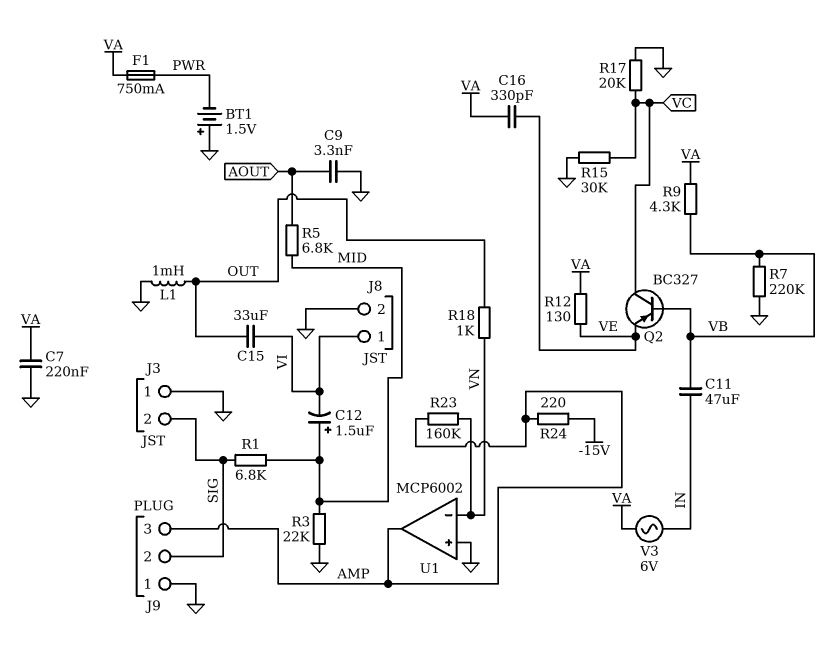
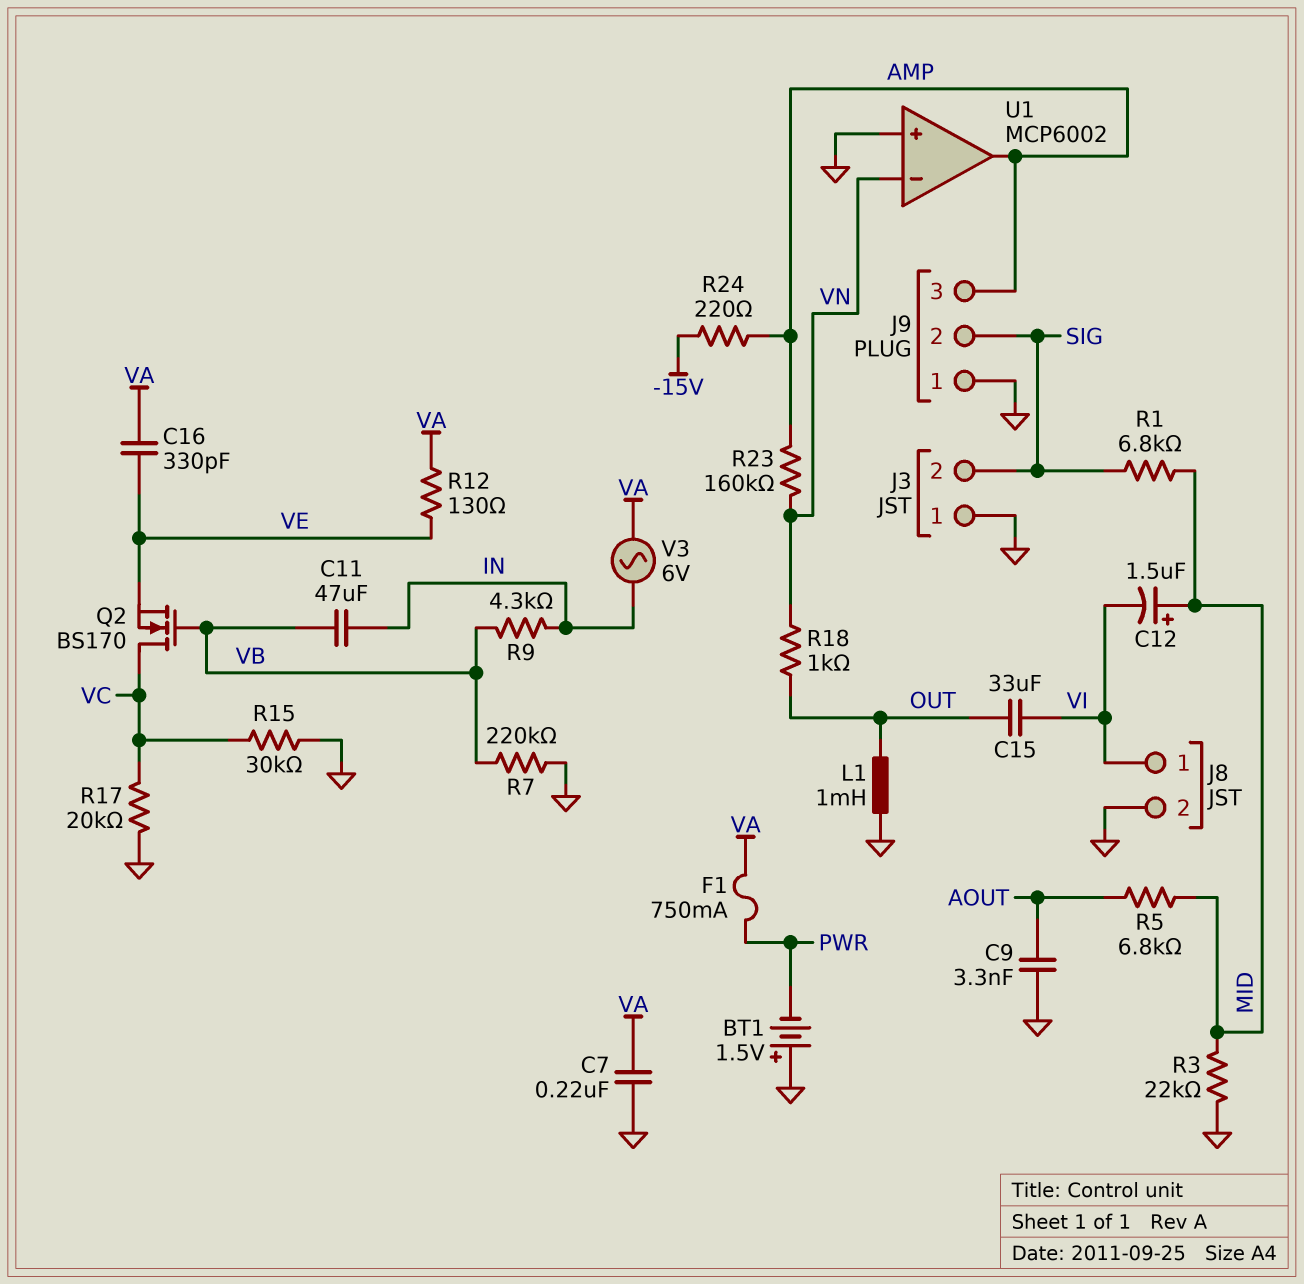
Q2: PNP BC327 (B VB, C VC, E VE) -> NMOS BS170 (G VB, D VC, S VE)
R9: 4.3k (VA, VB) -> 4.3k (IN, VB)

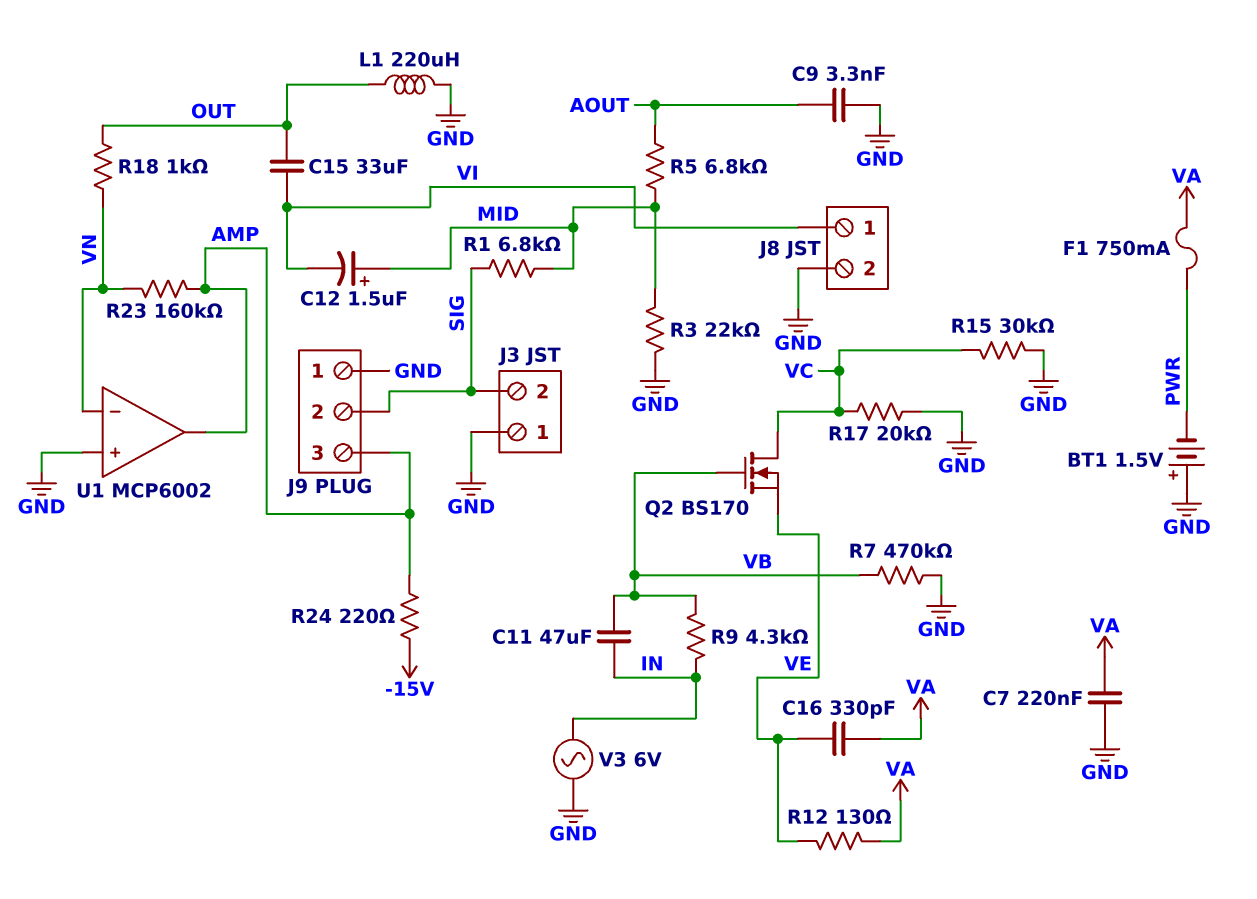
L1: 1mH (GND, OUT) -> 220uH (GND, OUT)
R7: 220k (GND, VB) -> 470k (GND, VB)
V3: AC 6V (IN, VA) -> AC 6V (GND, IN)

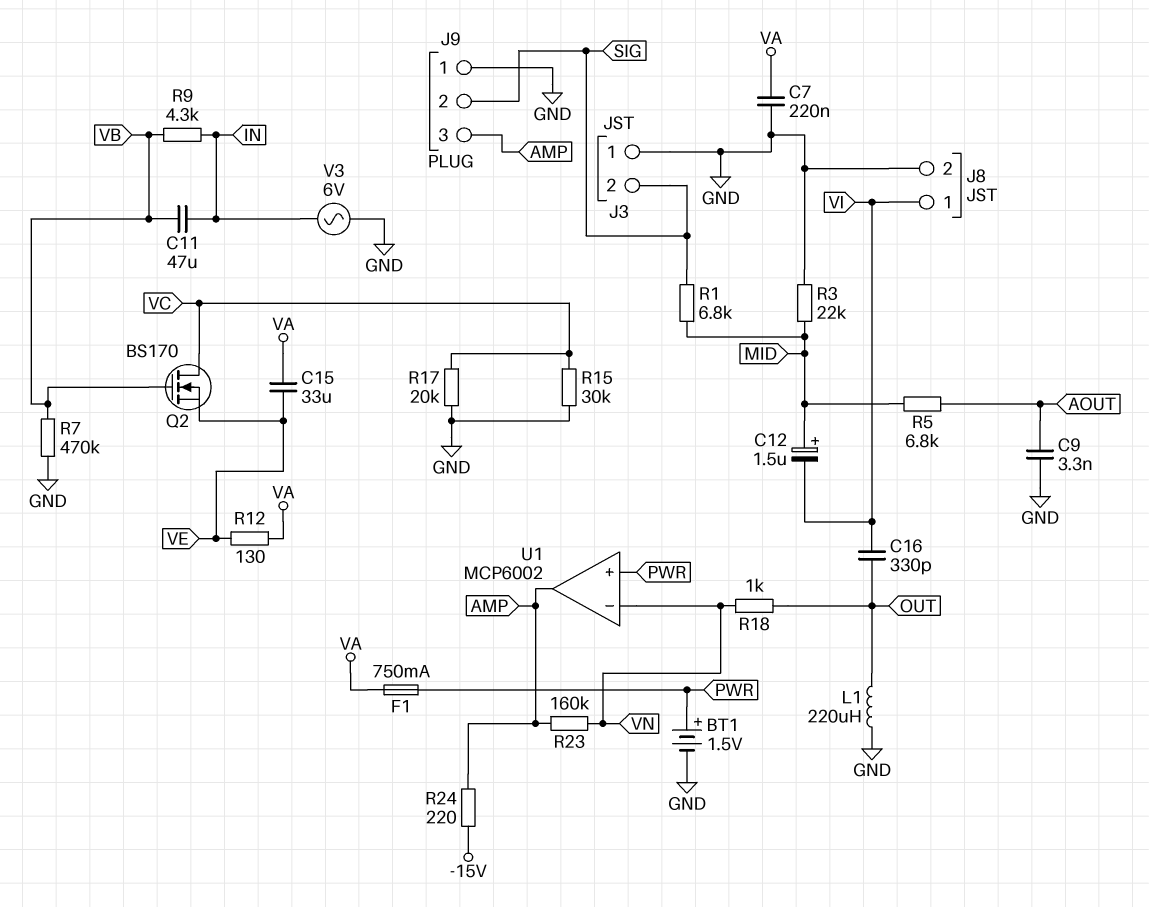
BT1: 1.5V (plus GND, minus PWR) -> 1.5V (plus PWR, minus GND)
C15: 33uF (OUT, VI) -> 33uF (VA, VE)
C16: 330pF (VA, VE) -> 330pF (OUT, VI)
U1 pin in+: GND -> PWR

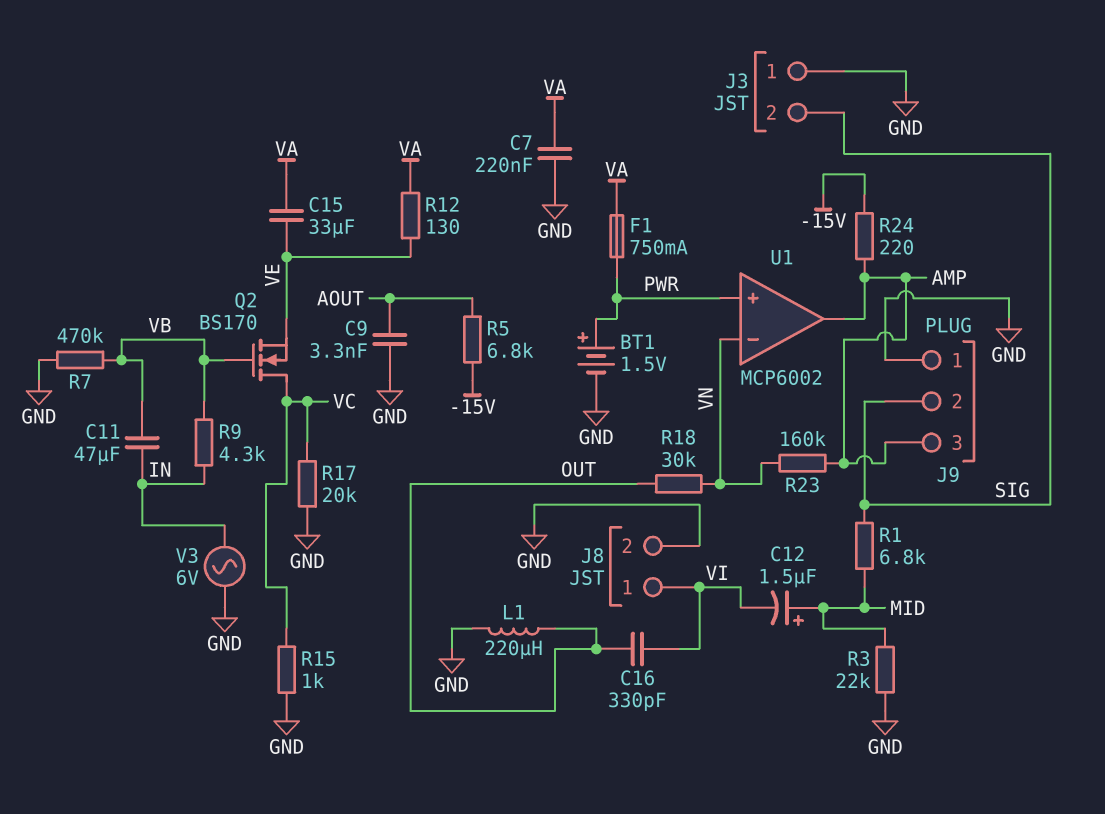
R5: 6.8k (AOUT, MID) -> 6.8k (-15V, AOUT)
R15: 30k (GND, VC) -> 1k (GND, VC)
R18: 1k (OUT, VN) -> 30k (OUT, VN)

